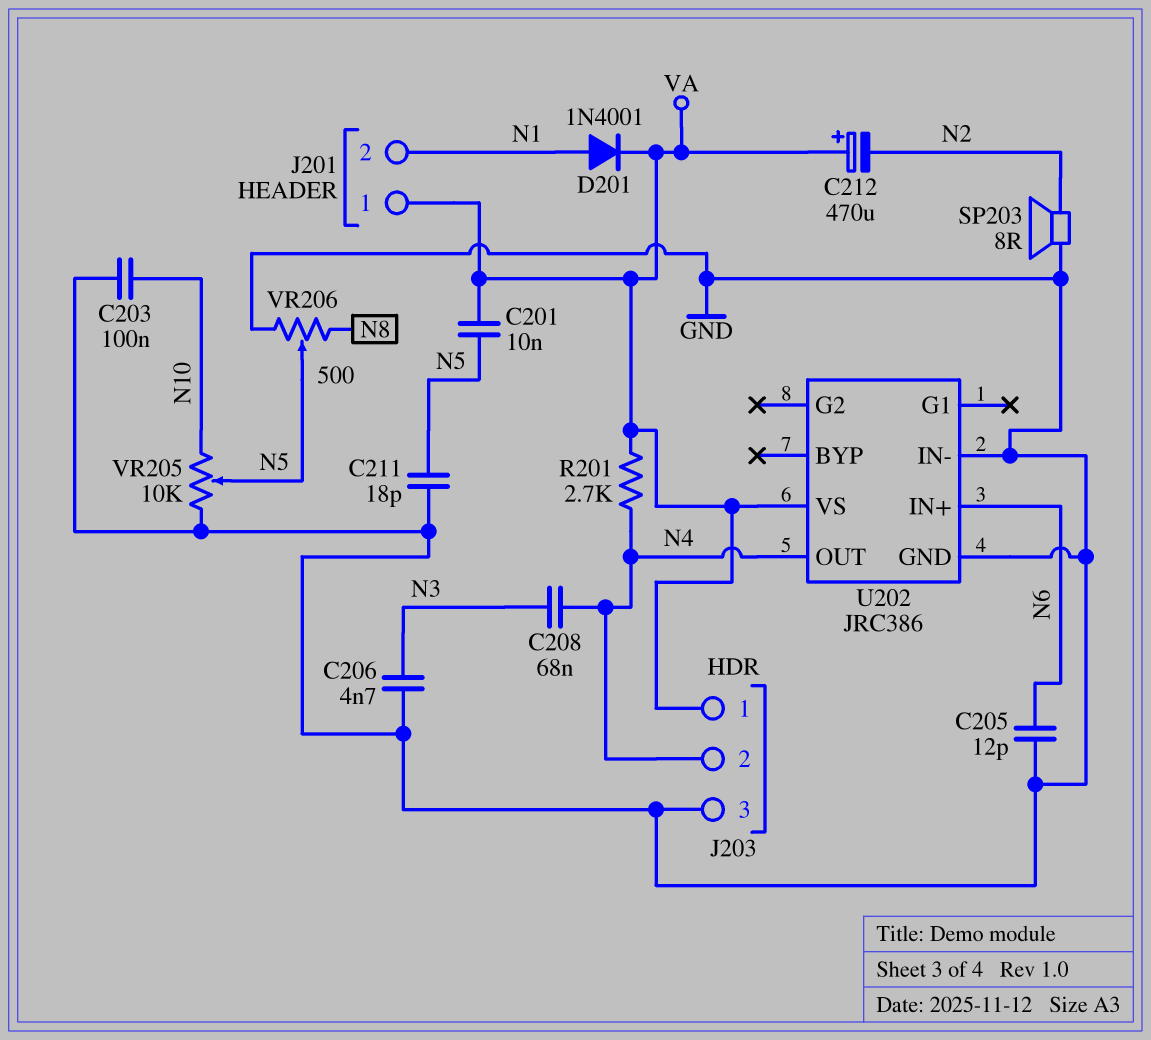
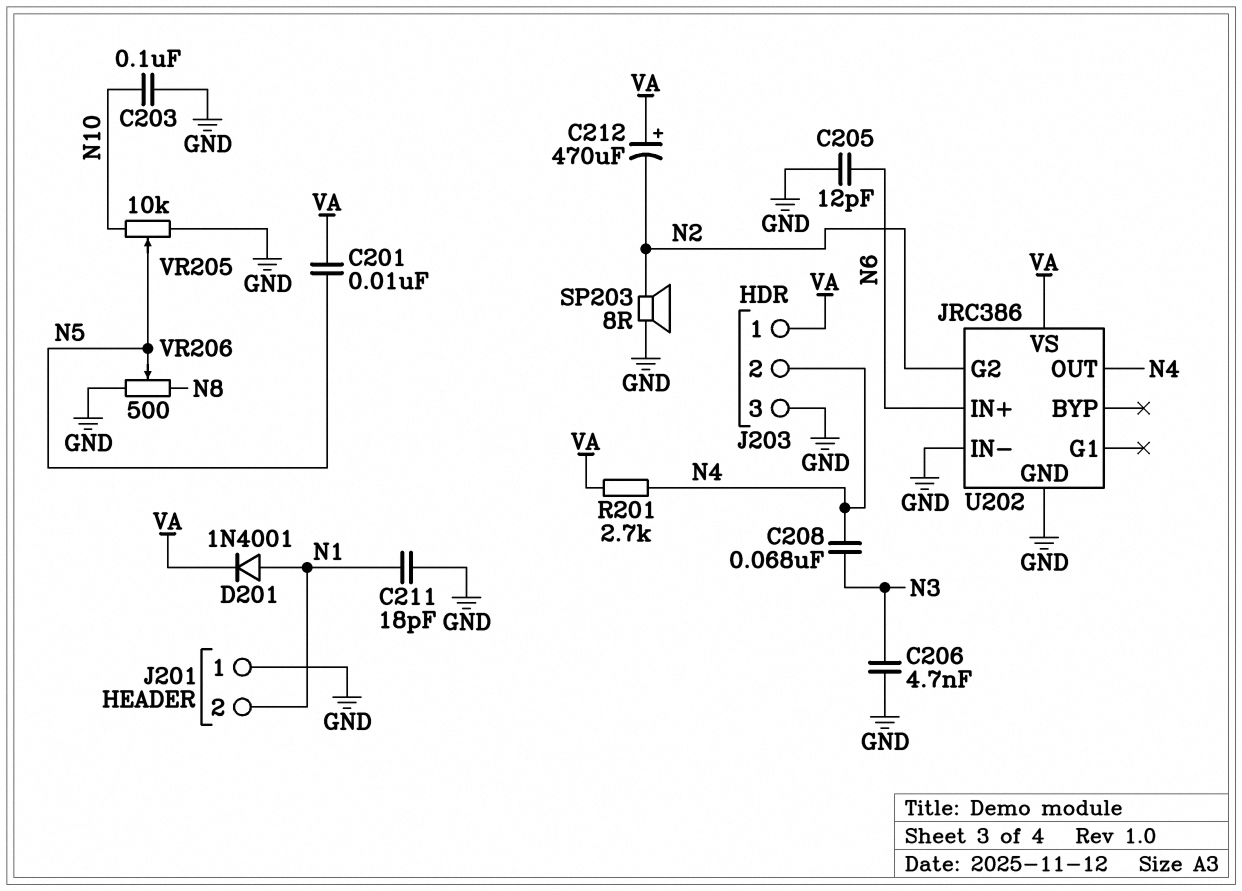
C211: 18pF (GND, N5) -> 18pF (GND, N1)
J201 pin 1: VA -> GND
U202 pin G2: none -> N2

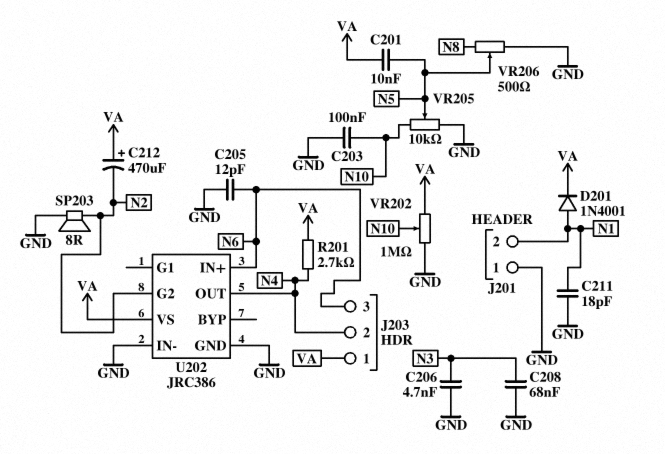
C208: 68nF (N3, N4) -> 68nF (GND, N3)
J203 pin 3: GND -> N6
VR202: none -> 1M (GND, VA, wiper N10)

